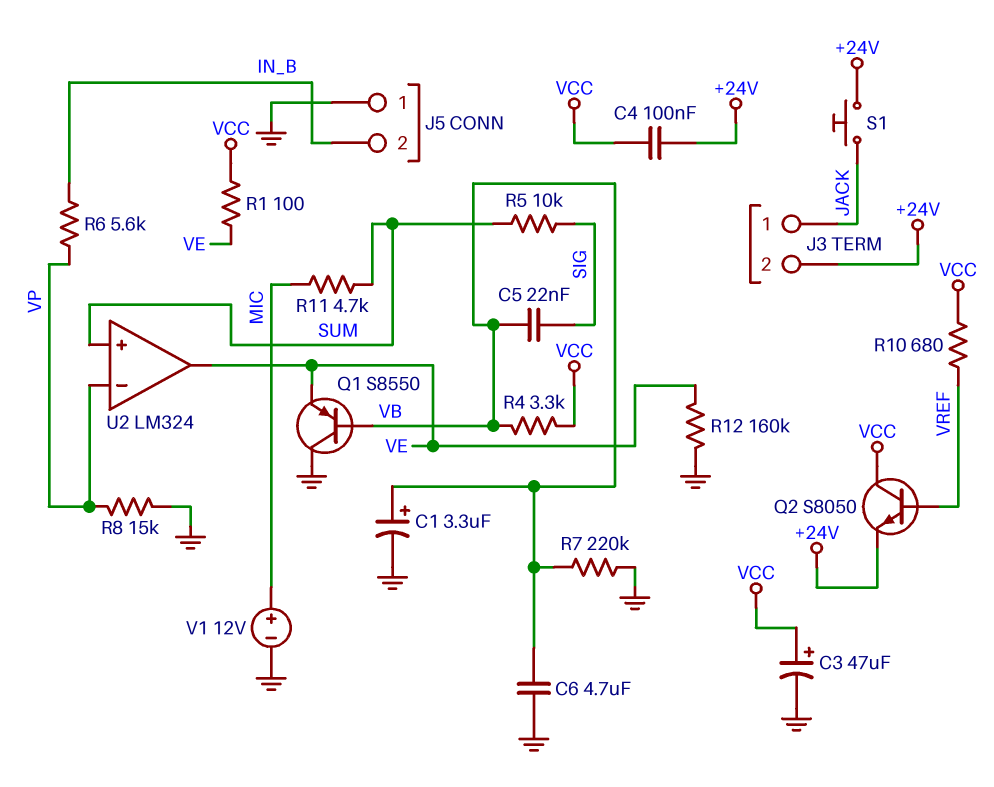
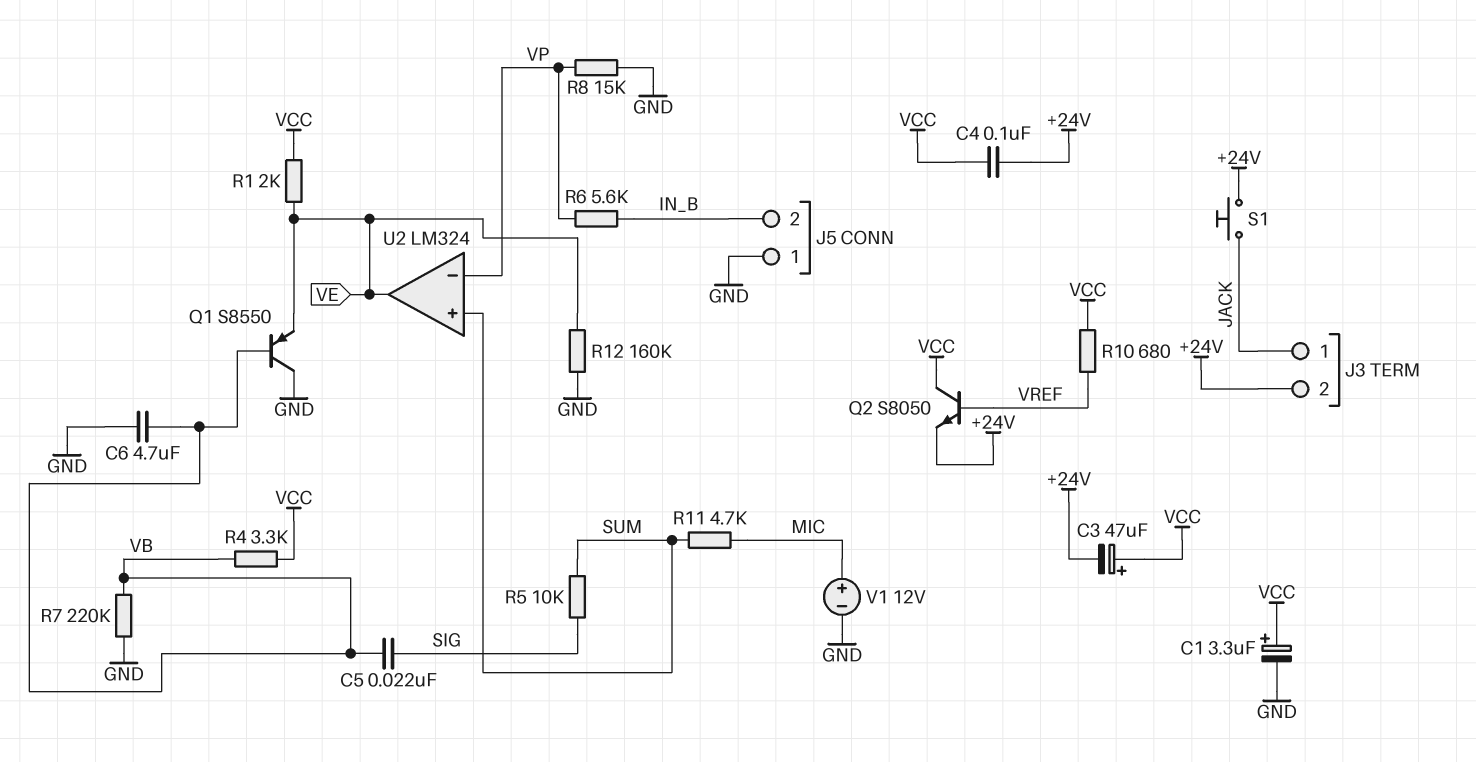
C1: 3.3uF (plus VB, minus GND) -> 3.3uF (plus VCC, minus GND)
C3: 47uF (plus VCC, minus GND) -> 47uF (plus VCC, minus +24V)
R1: 100 (VCC, VE) -> 2k (VCC, VE)

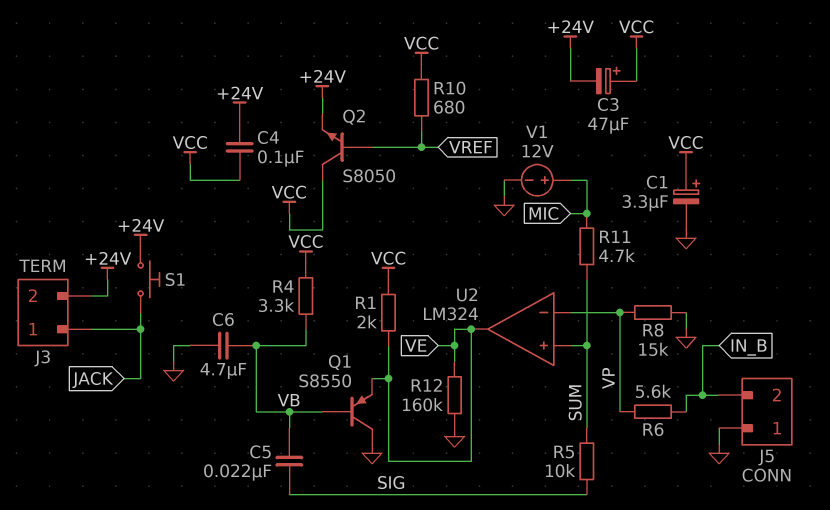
R7: 220k (GND, VB) -> none

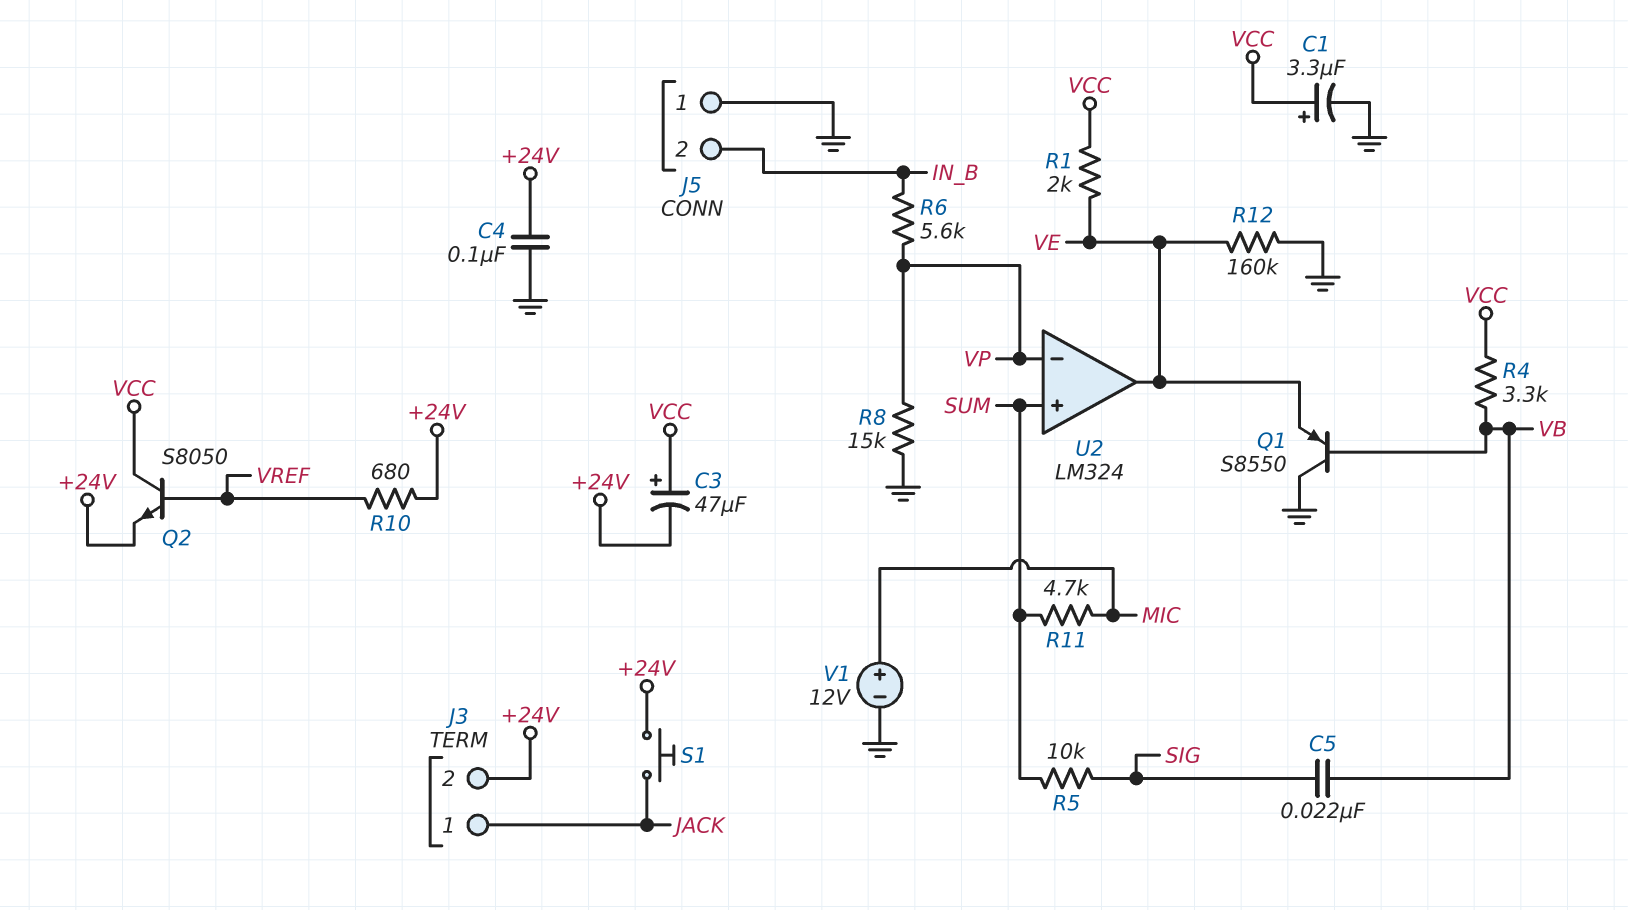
C4: 100nF (+24V, VCC) -> 100nF (+24V, GND)
C6: 4.7uF (GND, VB) -> none
R10: 680 (VCC, VREF) -> 680 (+24V, VREF)

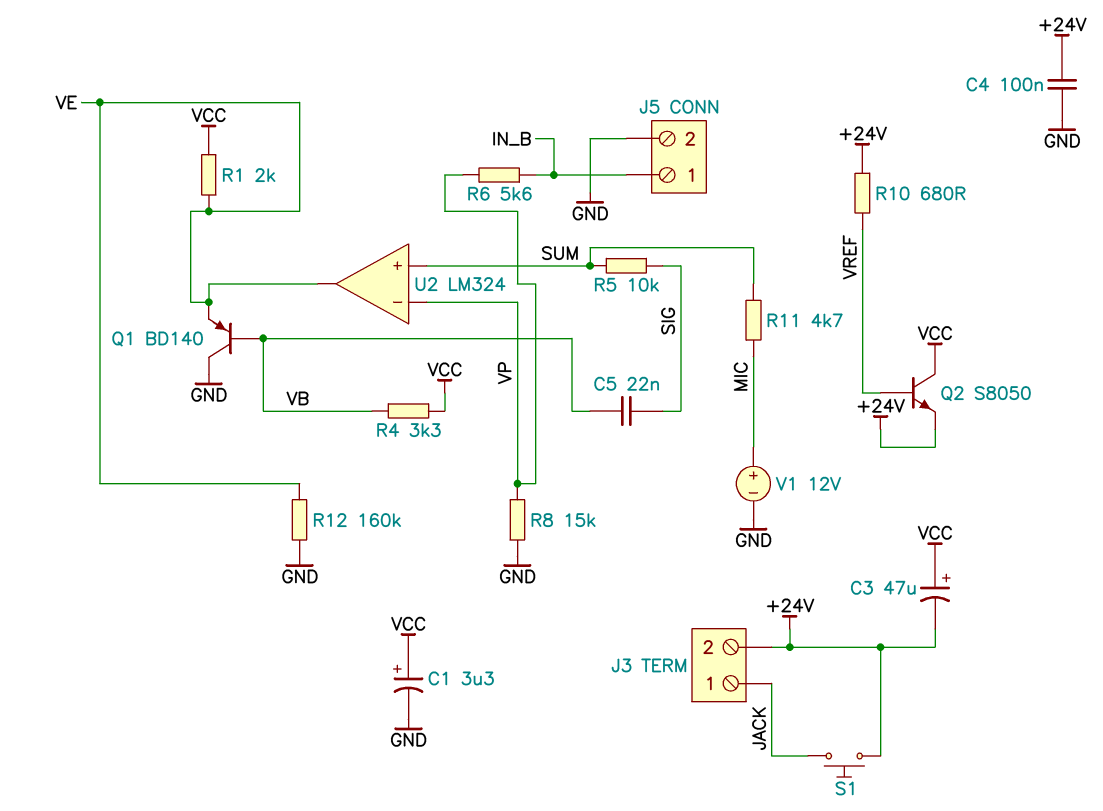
J5 pin 1: GND -> IN_B
J5 pin 2: IN_B -> GND
Q1: PNP S8550 (B VB, C GND, E VE) -> PNP BD140 (B VB, C GND, E VE)

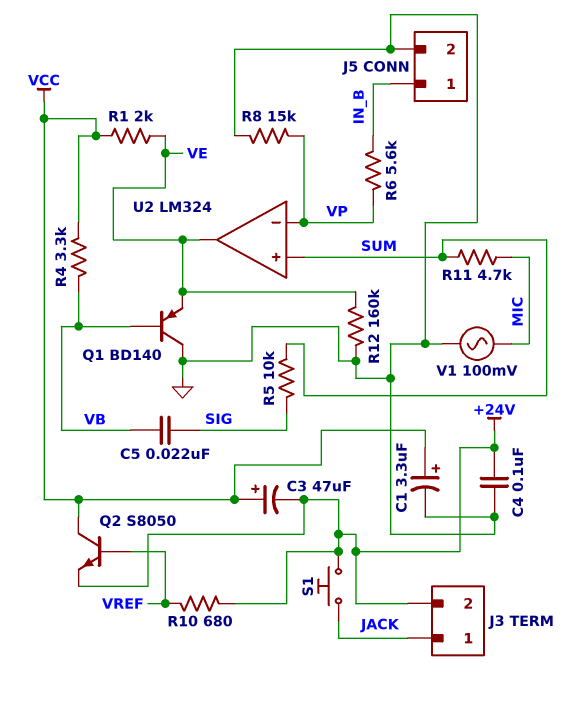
V1: 12V (plus MIC, minus GND) -> AC 100mV (GND, MIC)

